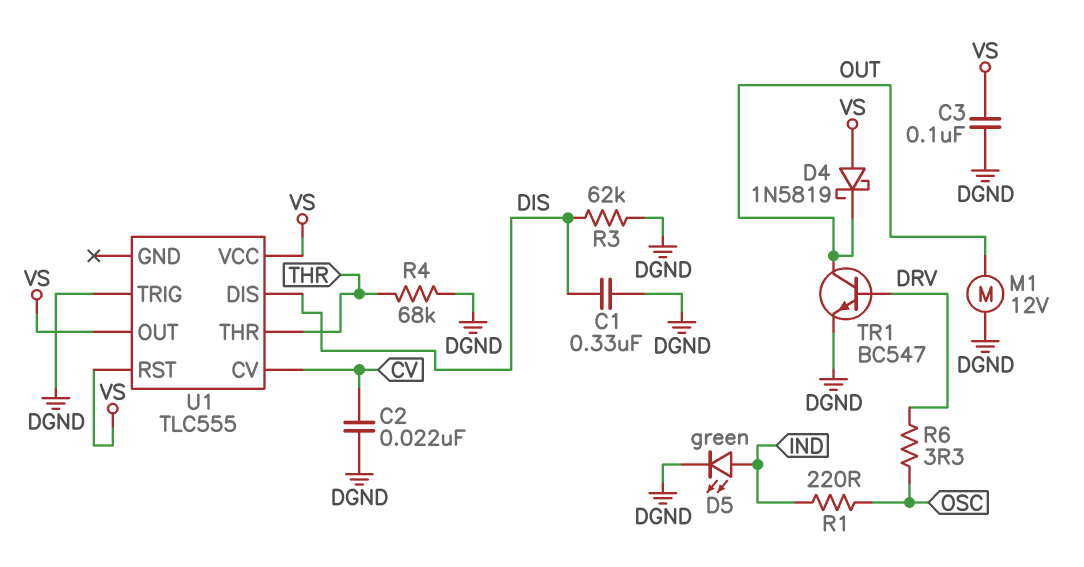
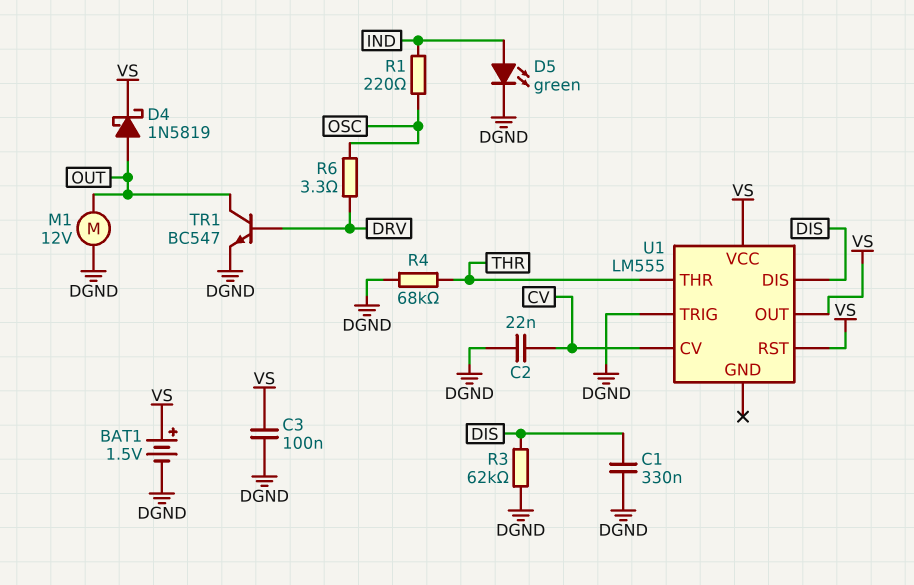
BAT1: none -> 1.5V (plus VS, minus DGND)
D4: schottky 1N5819 (A VS, K OUT) -> schottky 1N5819 (A OUT, K VS)
U1: TLC555 -> LM555

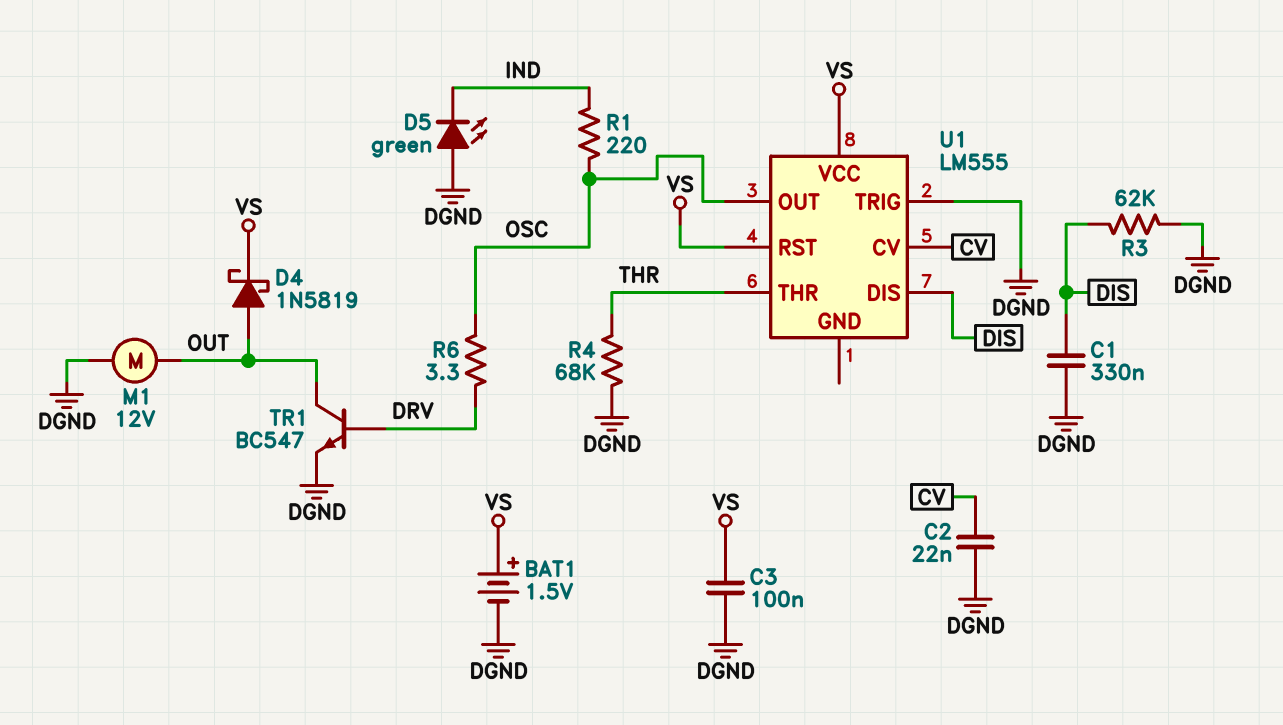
D5: LED green (A IND, K DGND) -> LED green (A DGND, K IND)
U1 pin OUT: VS -> OSC

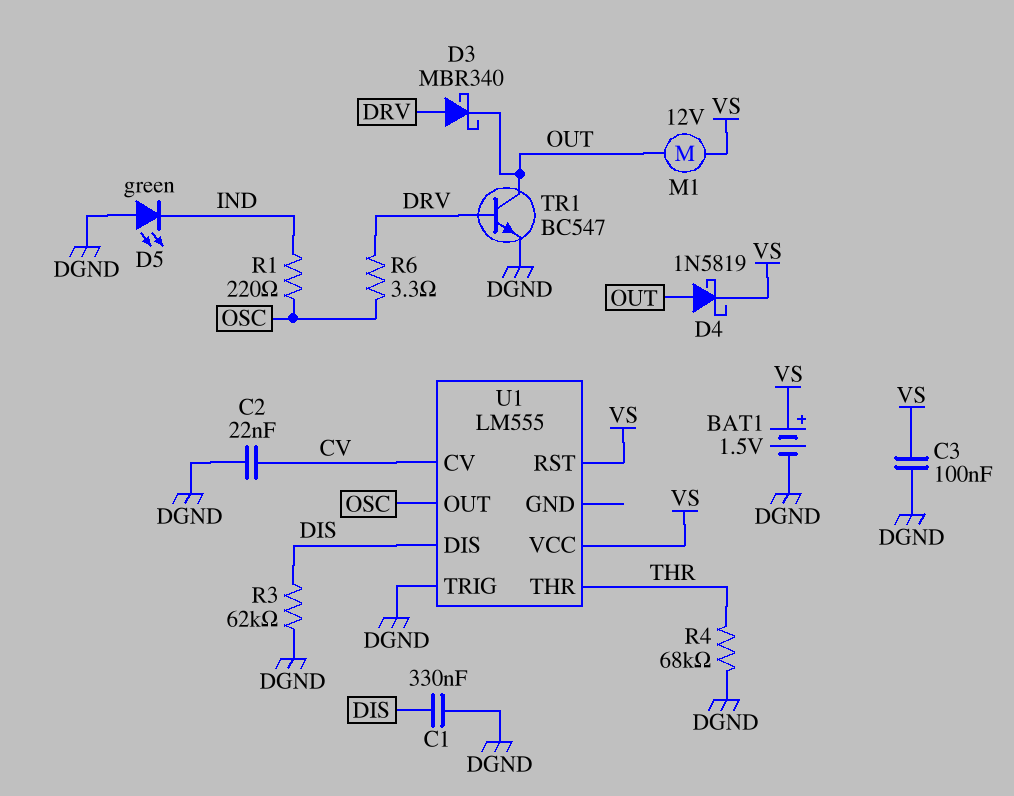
D3: none -> schottky MBR340 (A DRV, K OUT)
M1: motor 12V (DGND, OUT) -> motor 12V (OUT, VS)

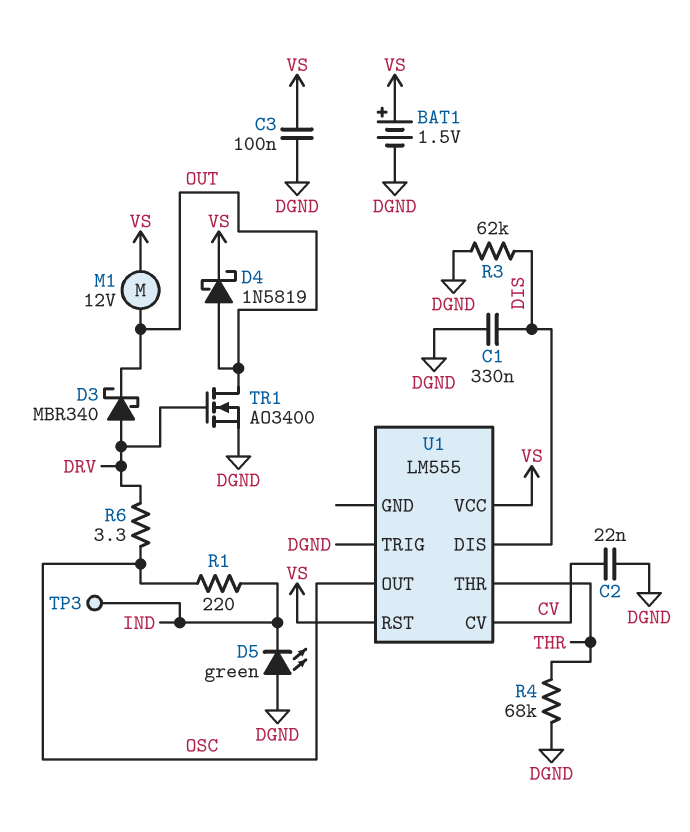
TP3: none -> test point (IND)
TR1: NPN BC547 (B DRV, C OUT, E DGND) -> NMOS AO3400 (G DRV, D OUT, S DGND)

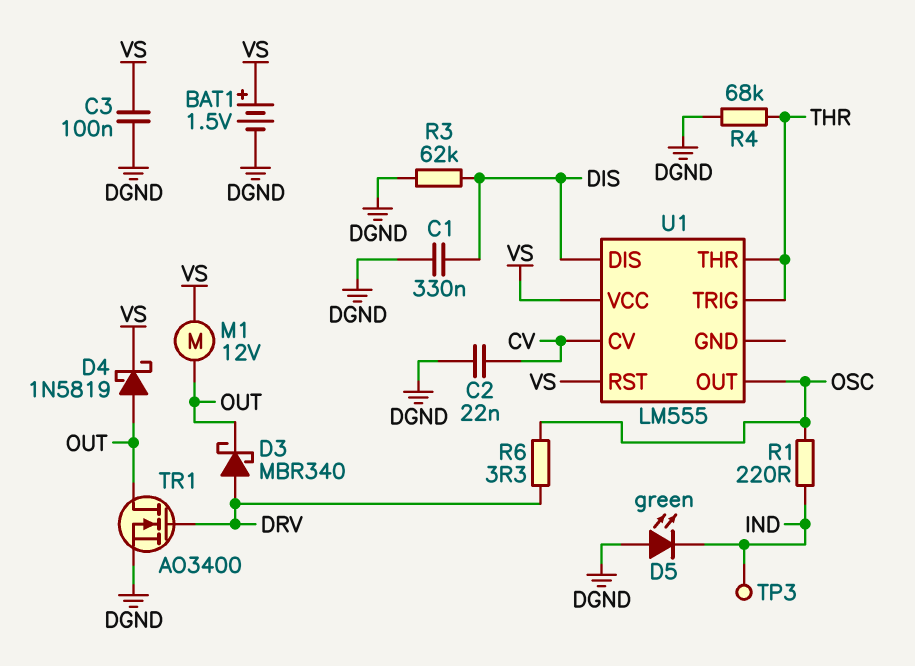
U1 pin TRIG: DGND -> THR

